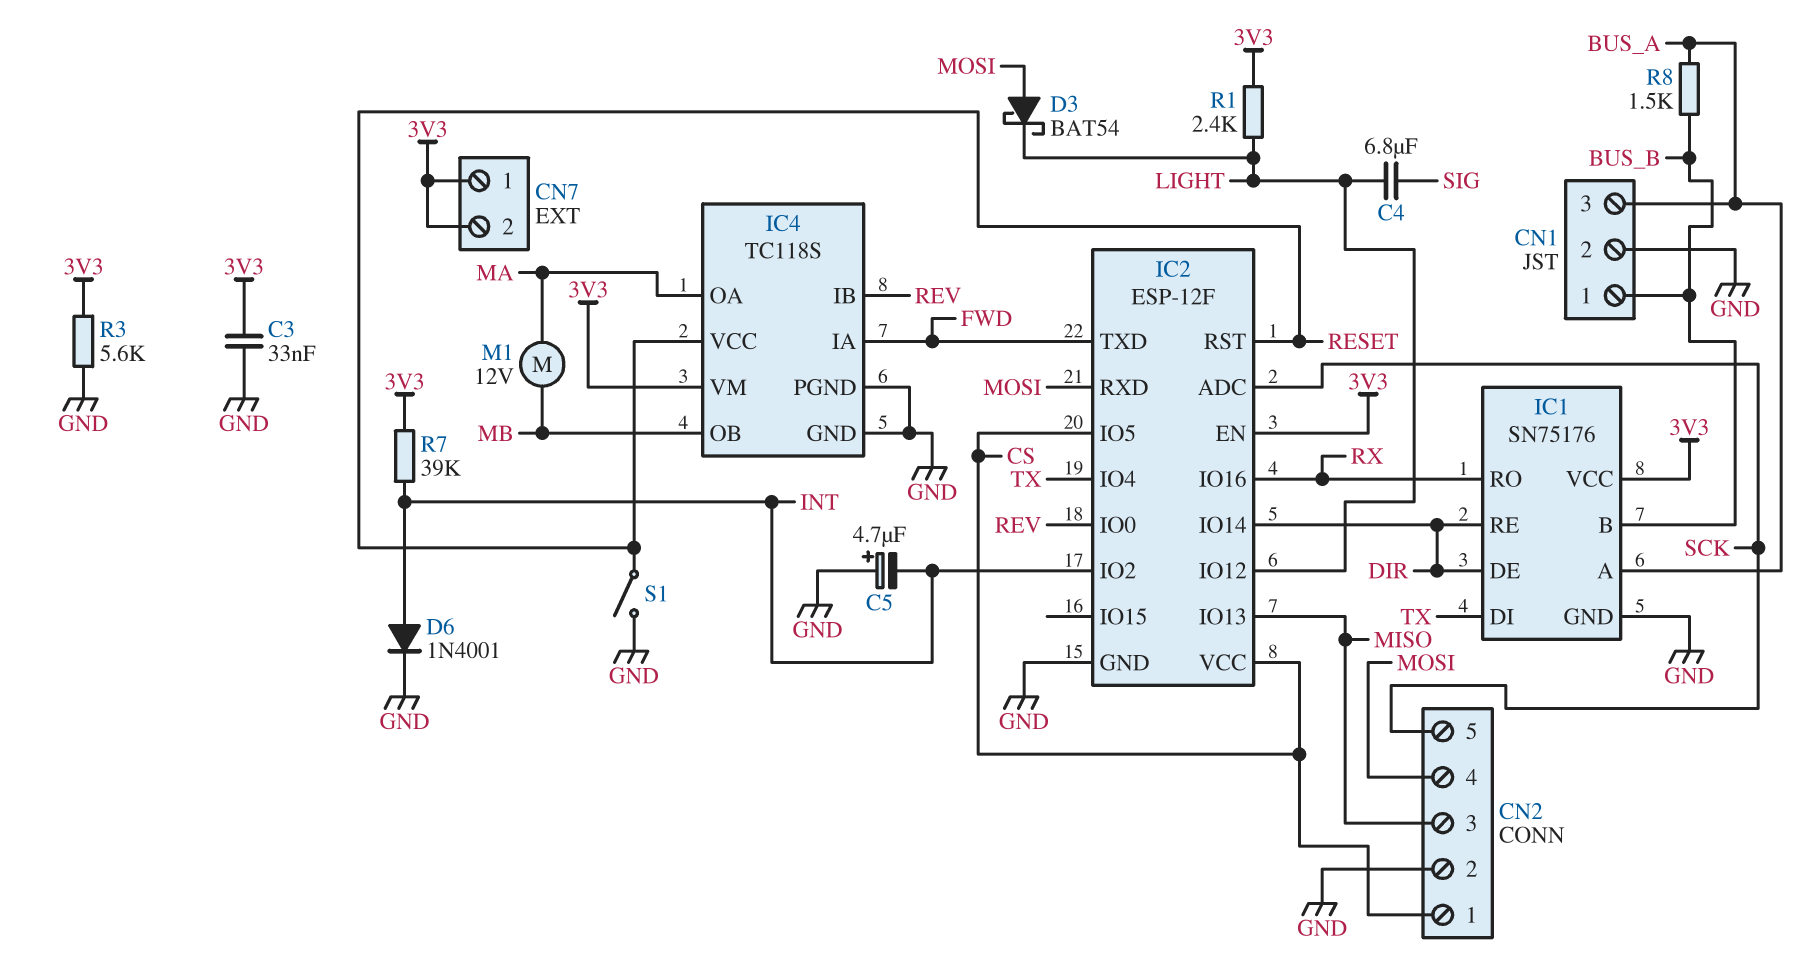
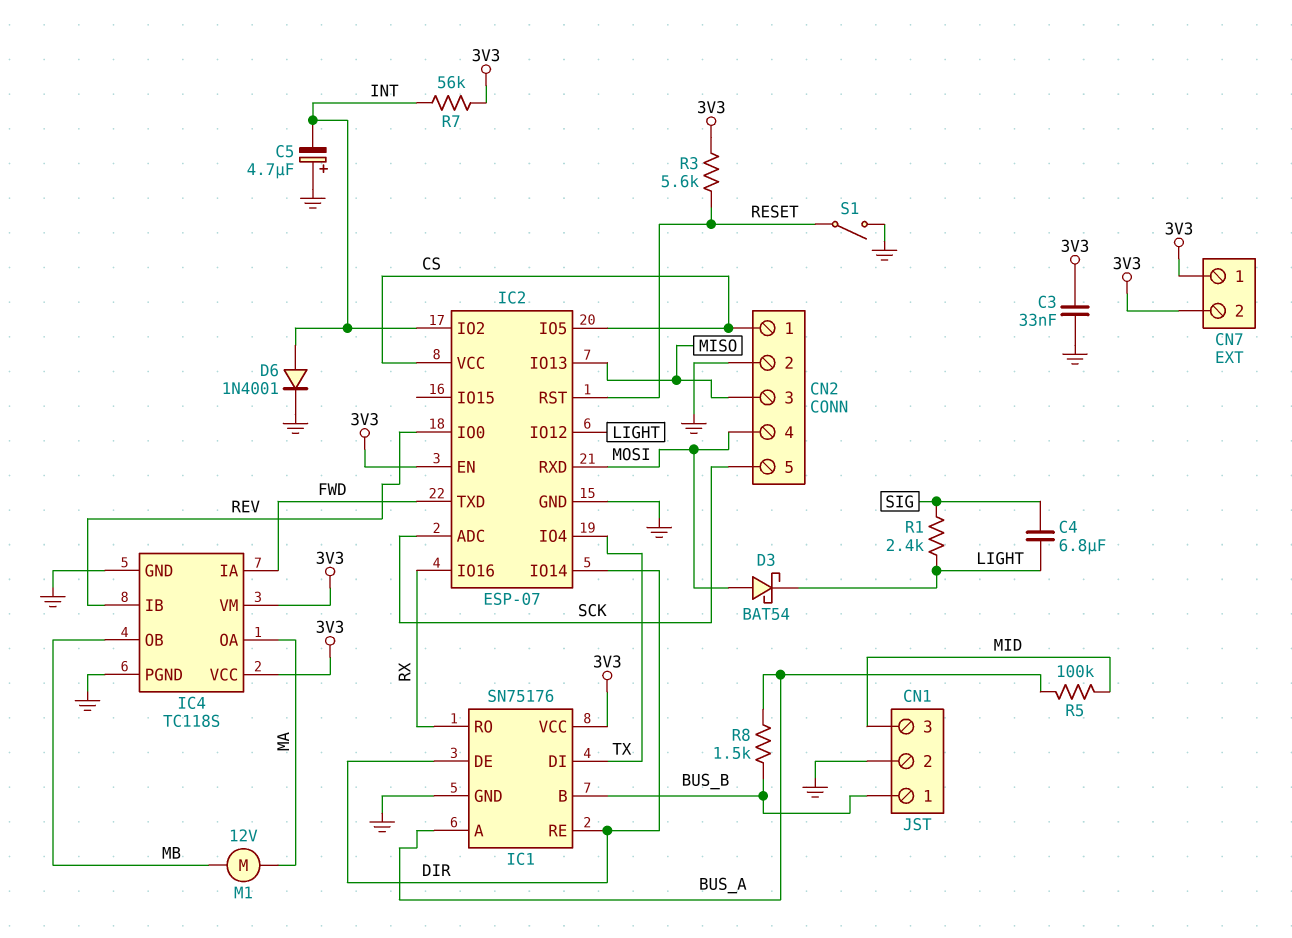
CN1 pin 3: BUS_A -> MID
IC2: ESP-12F -> ESP-07
IC4 pin VCC: RESET -> 3V3
R1: 2.4k (3V3, LIGHT) -> 2.4k (LIGHT, SIG)
R3: 5.6k (3V3, GND) -> 5.6k (3V3, RESET)
R5: none -> 100k (BUS_A, MID)
R7: 39k (3V3, INT) -> 56k (3V3, INT)

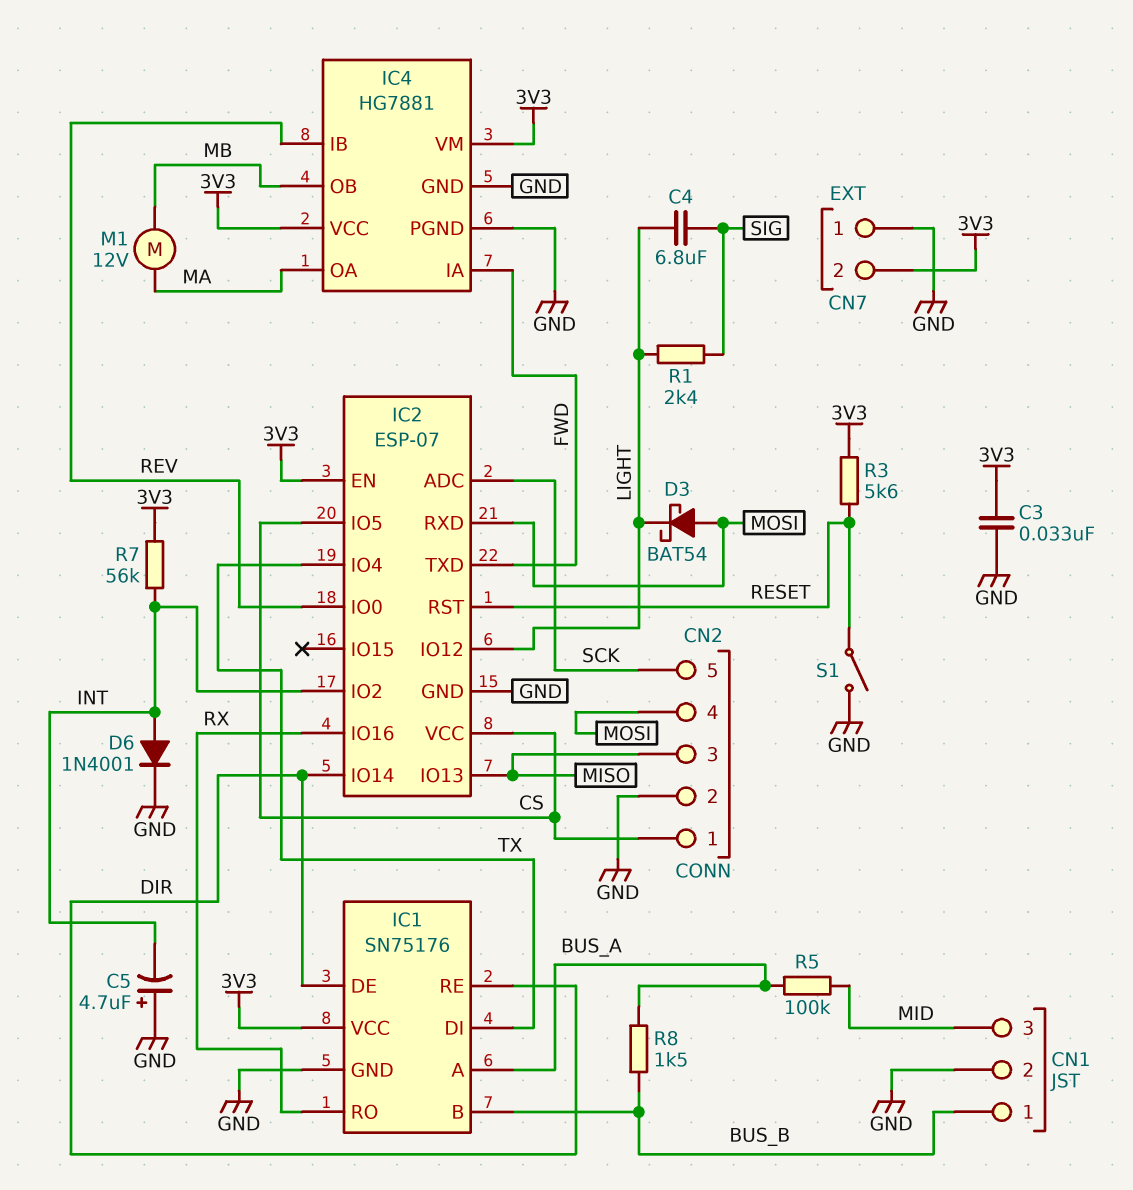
CN7 pin 1: 3V3 -> GND
IC4: TC118S -> HG7881

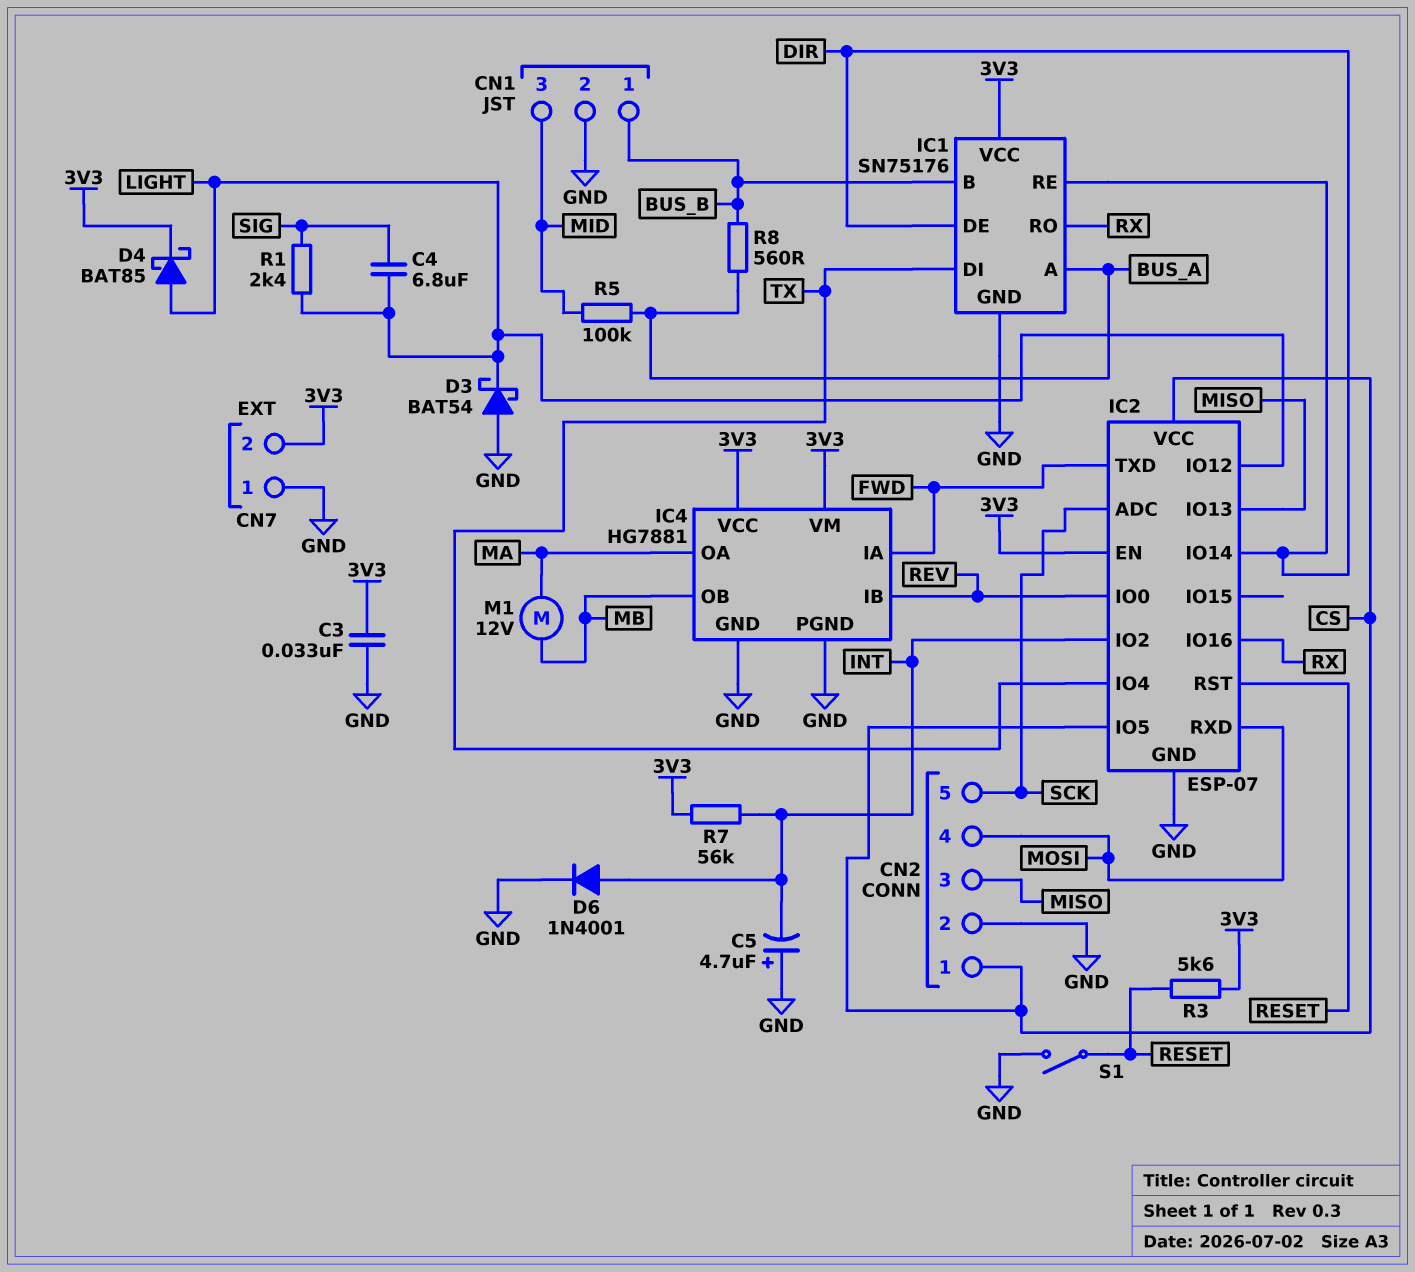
D3: schottky BAT54 (A MOSI, K LIGHT) -> schottky BAT54 (A GND, K LIGHT)
D4: none -> schottky BAT85 (A LIGHT, K 3V3)
R8: 1.5k (BUS_A, BUS_B) -> 560 (BUS_A, BUS_B)

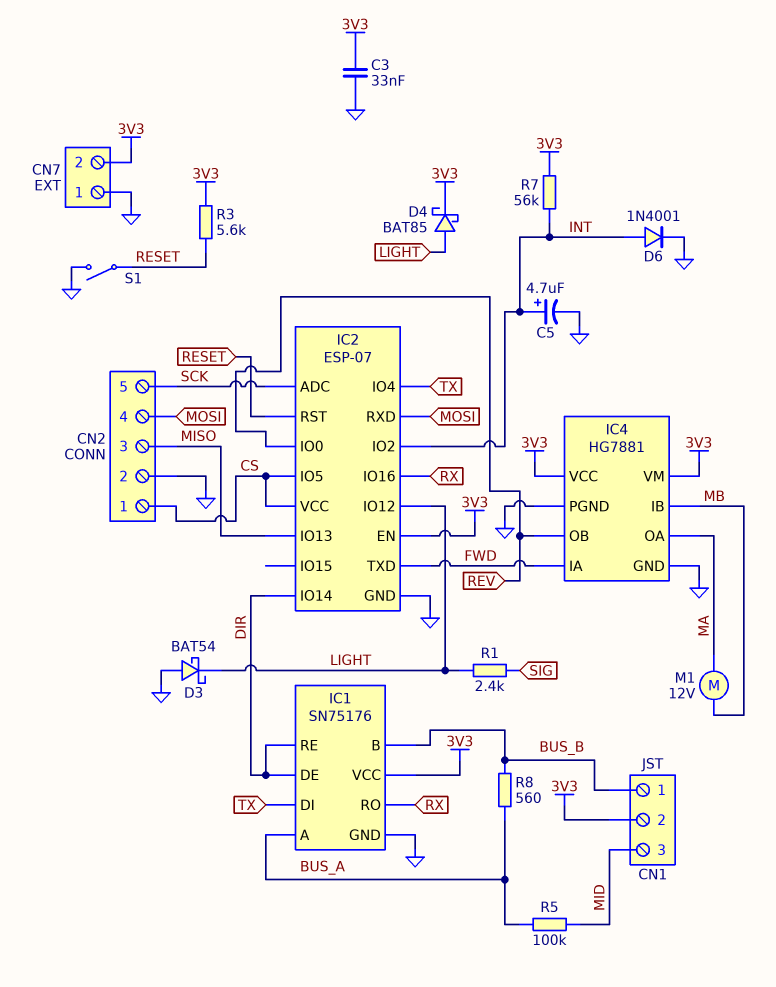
C4: 6.8uF (LIGHT, SIG) -> none
C5: 4.7uF (plus GND, minus INT) -> 4.7uF (plus INT, minus GND)
CN1 pin 2: GND -> 3V3
IC4 pin IB: REV -> MB
IC4 pin OB: MB -> REV

